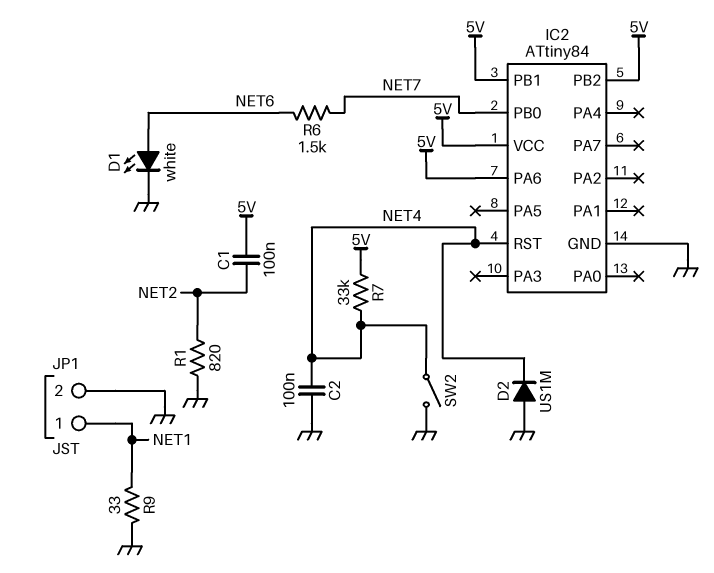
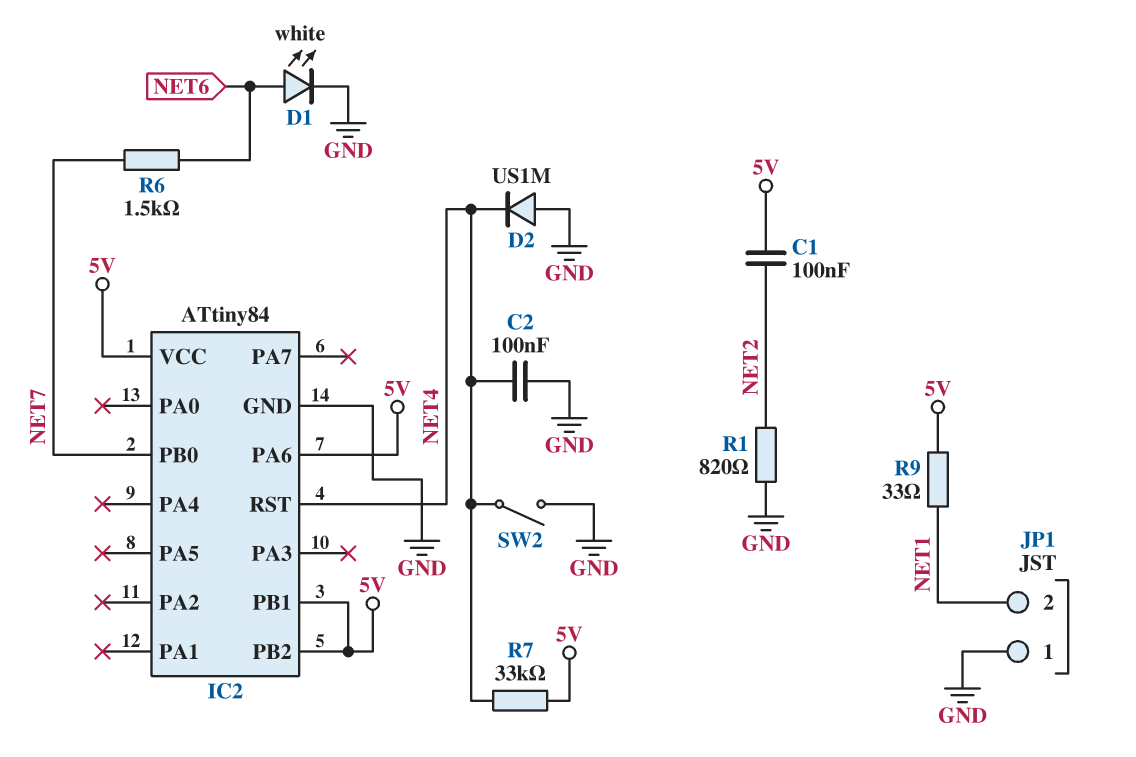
JP1 pin 1: NET1 -> GND
JP1 pin 2: GND -> NET1
R9: 33 (GND, NET1) -> 33 (5V, NET1)

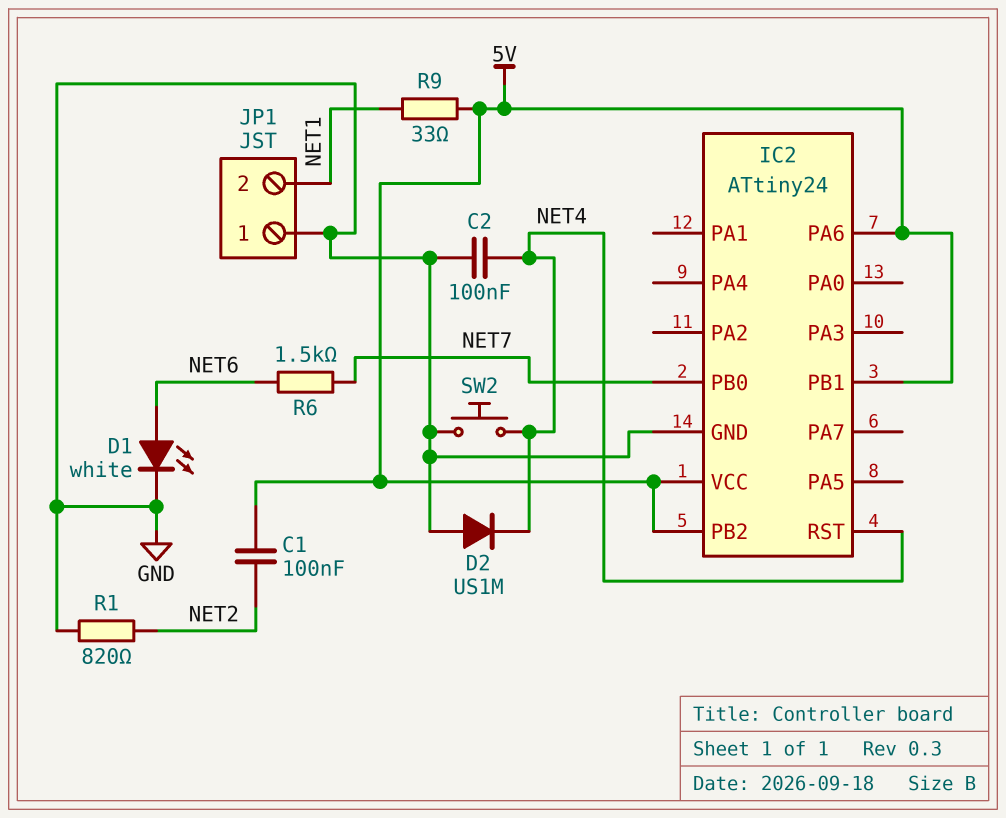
IC2: ATtiny84 -> ATtiny24
R7: 33k (5V, NET4) -> none
SW2: switch (GND, NET4) -> button (GND, NET4)

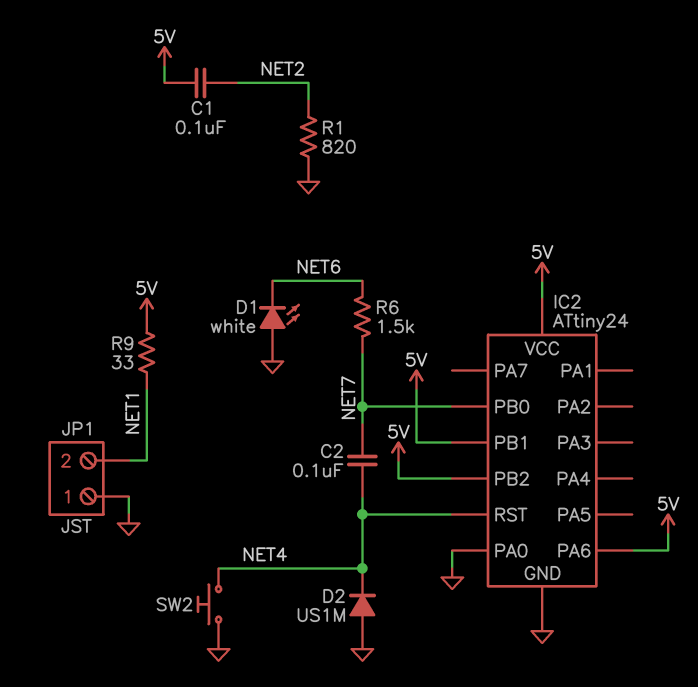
C2: 100nF (GND, NET4) -> 100nF (NET4, NET7)
D1: LED white (A NET6, K GND) -> LED white (A GND, K NET6)
IC2 pin PA0: none -> GND

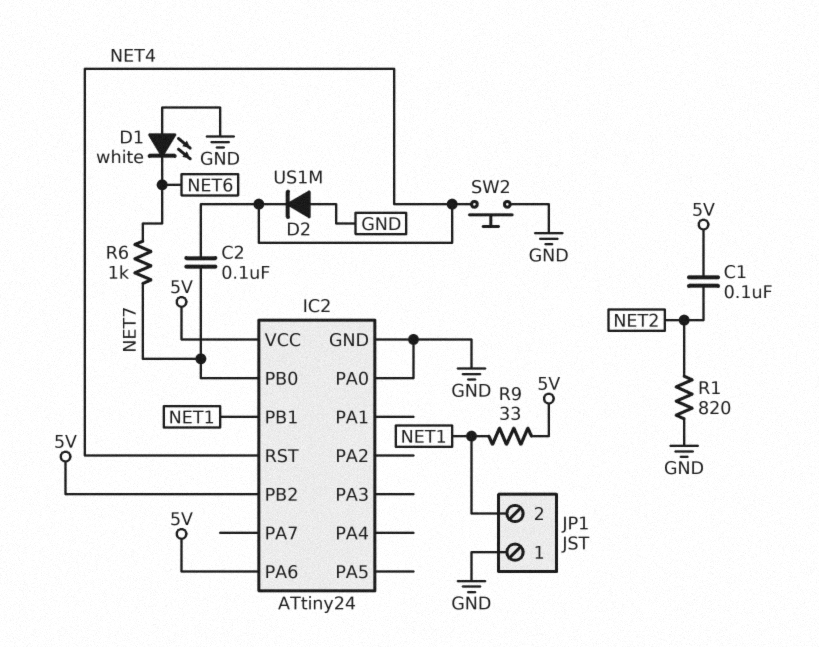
IC2 pin PB1: 5V -> NET1
R6: 1.5k (NET6, NET7) -> 1k (NET6, NET7)

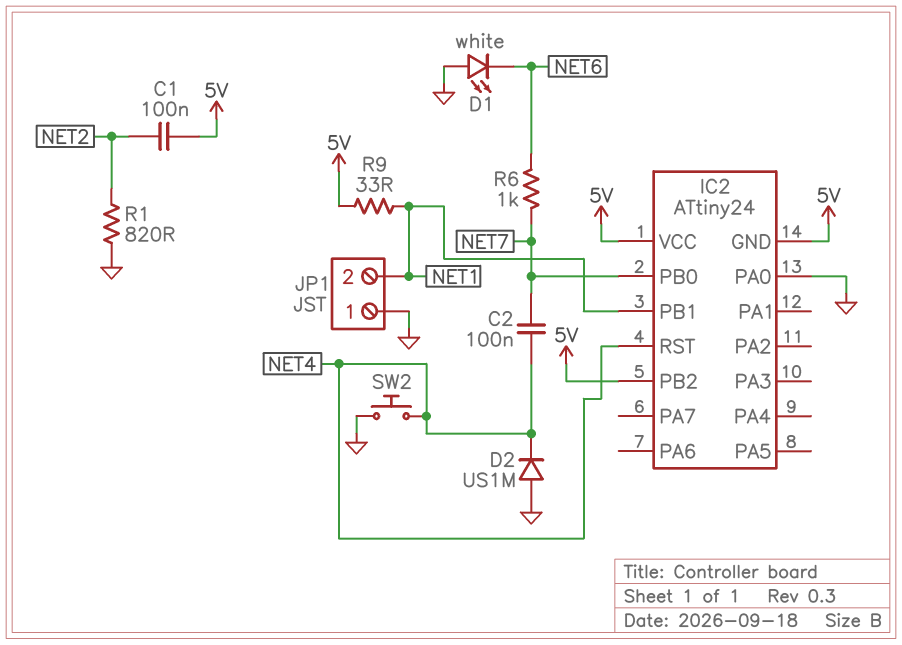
IC2 pin GND: GND -> 5V
IC2 pin PA6: 5V -> none

